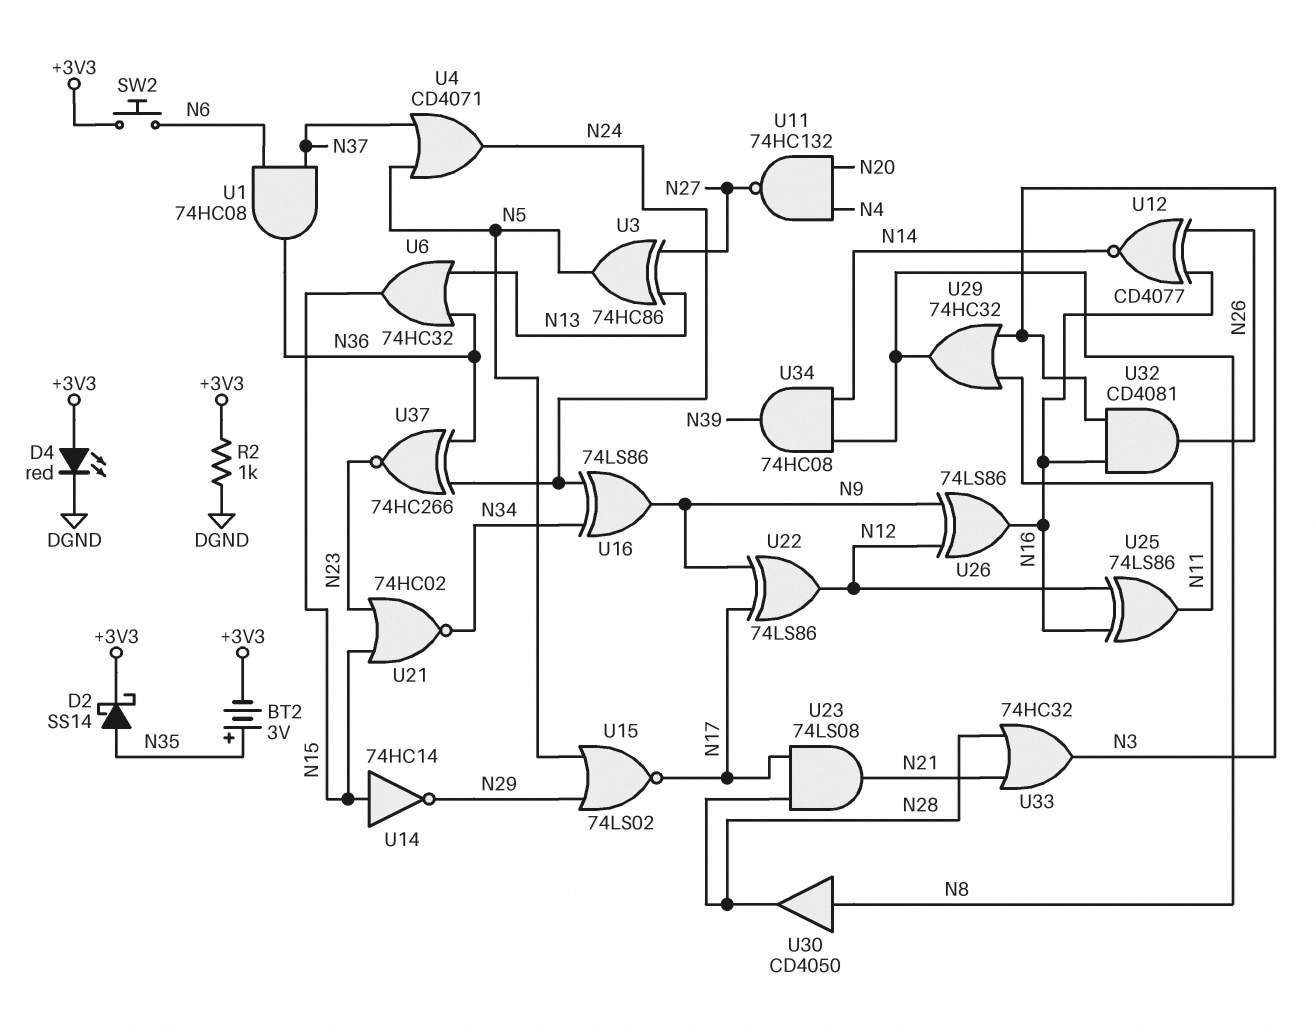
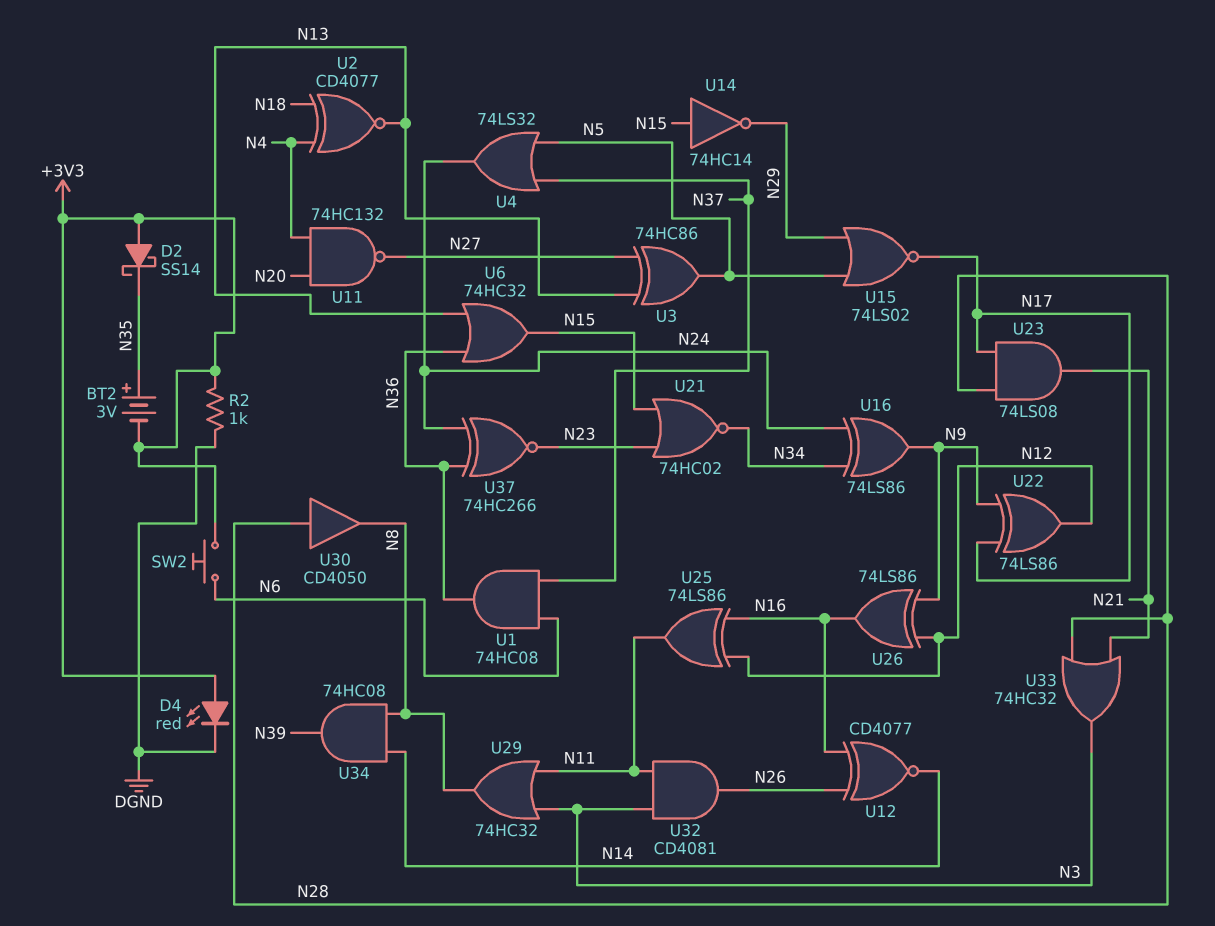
D2: schottky SS14 (A N35, K +3V3) -> schottky SS14 (A +3V3, K N35)
U2: none -> XNOR CD4077 (in N4, in N18, out N13)
U4: OR CD4071 (in N5, in N37, out N24) -> OR 74LS32 (in N5, in N37, out N24)
U30: buffer CD4050 (in N8, out N28) -> buffer CD4050 (in N28, out N8)
U32: AND CD4081 (in N3, in N16, out N26) -> AND CD4081 (in N3, in N11, out N26)

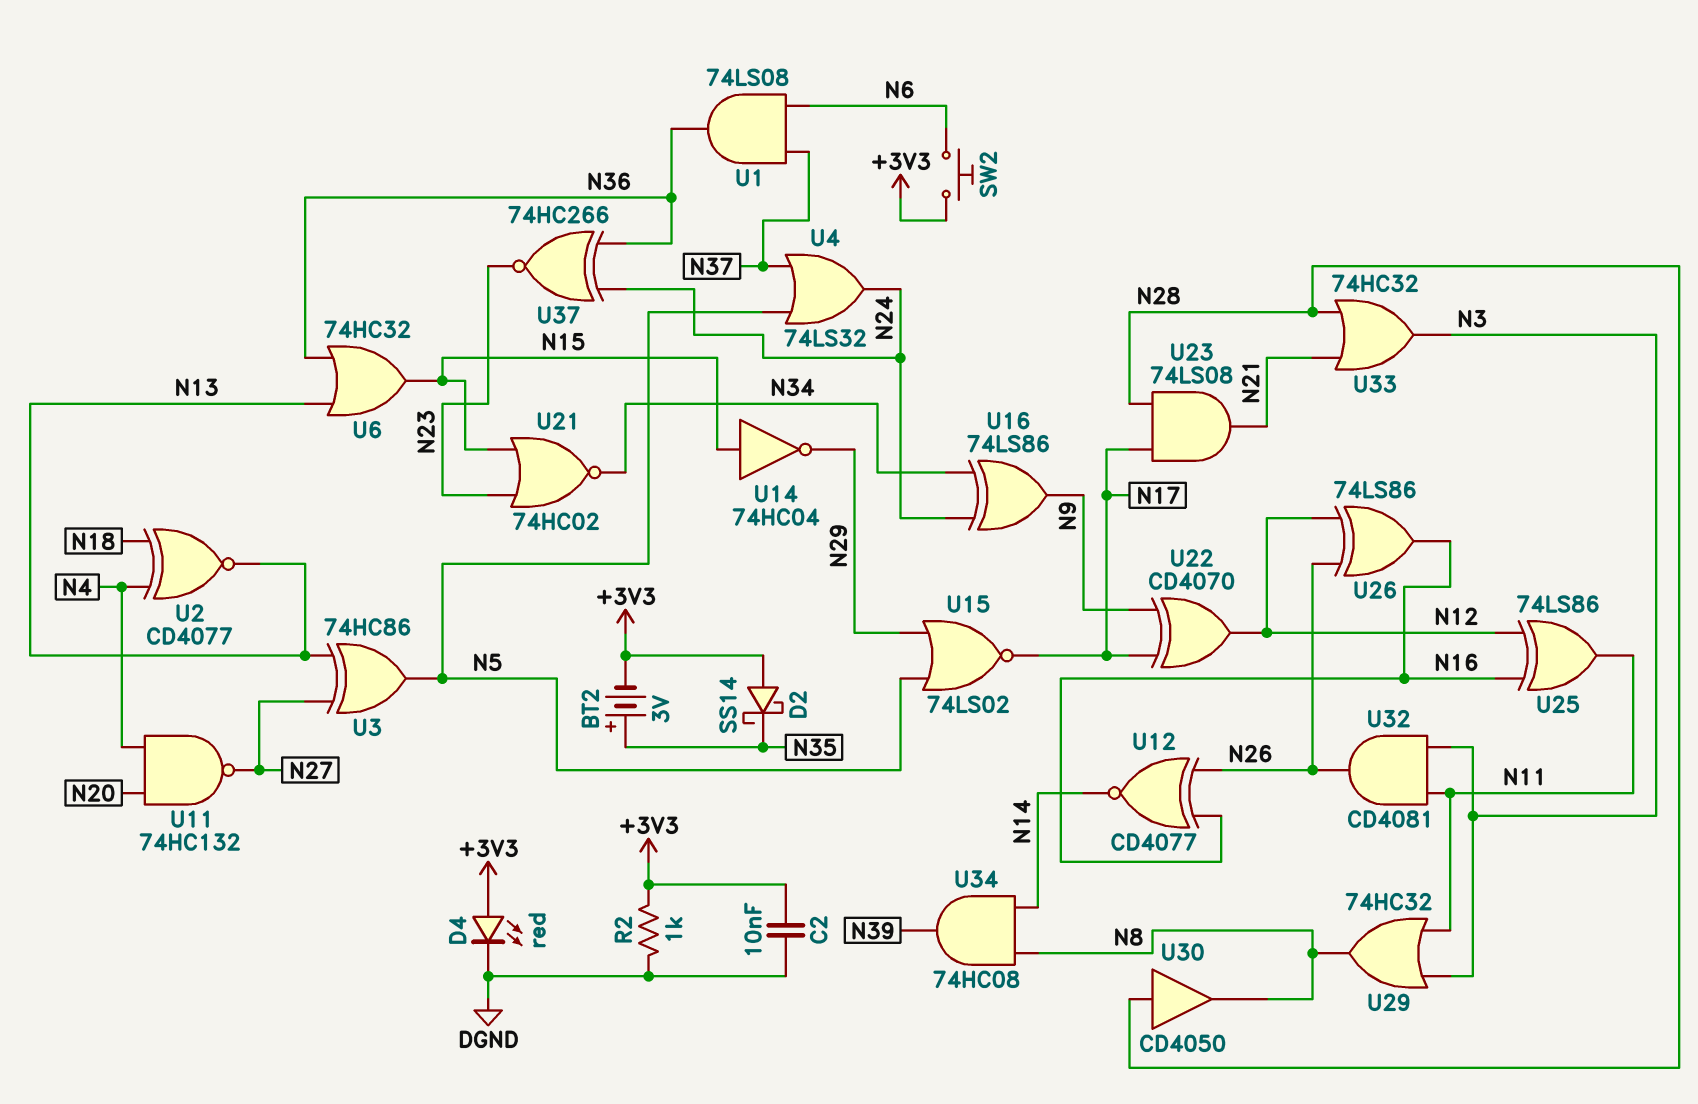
C2: none -> 10nF (+3V3, DGND)
U1: AND 74HC08 (in N6, in N37, out N36) -> AND 74LS08 (in N6, in N37, out N36)
U14: NOT 74HC14 (in N15, out N29) -> NOT 74HC04 (in N15, out N29)
U22: XOR 74LS86 (in N9, in N17, out N12) -> XOR CD4070 (in N9, in N17, out N12)
U26: XOR 74LS86 (in N9, in N12, out N16) -> XOR 74LS86 (in N12, in N26, out N16)

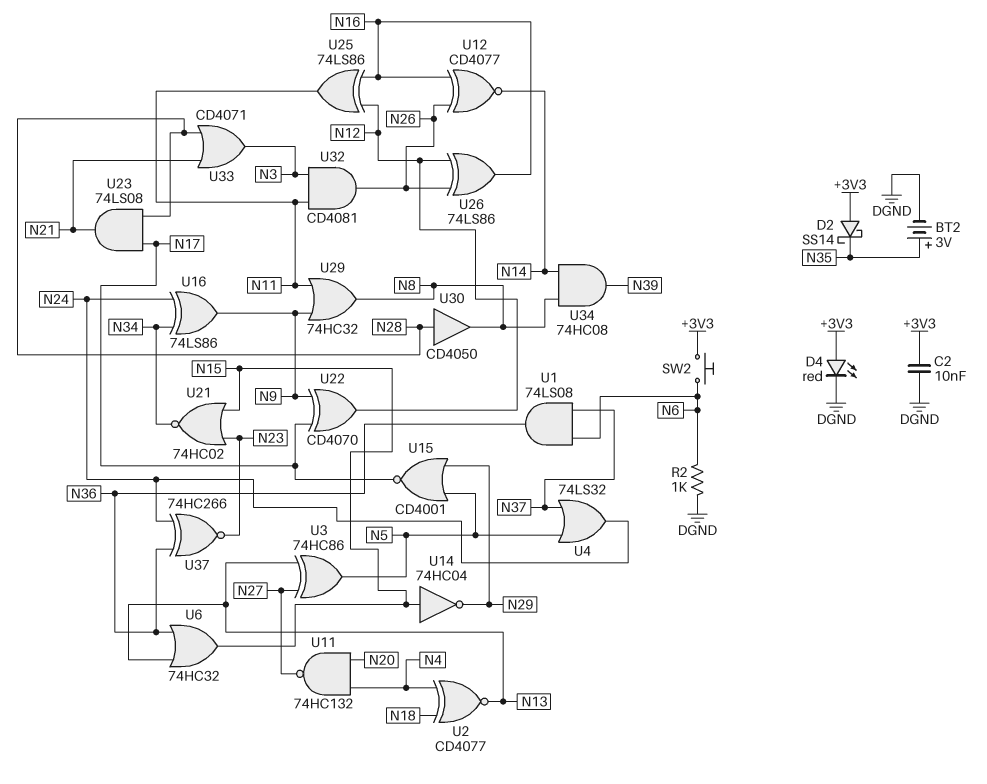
BT2: 3V (plus N35, minus +3V3) -> 3V (plus N35, minus DGND)
R2: 1k (+3V3, DGND) -> 1k (DGND, N6)
U15: NOR 74LS02 (in N5, in N29, out N17) -> NOR CD4001 (in N5, in N29, out N17)
U29: OR 74HC32 (in N3, in N11, out N8) -> OR 74HC32 (in N9, in N11, out N8)
U33: OR 74HC32 (in N21, in N28, out N3) -> OR CD4071 (in N21, in N28, out N3)

